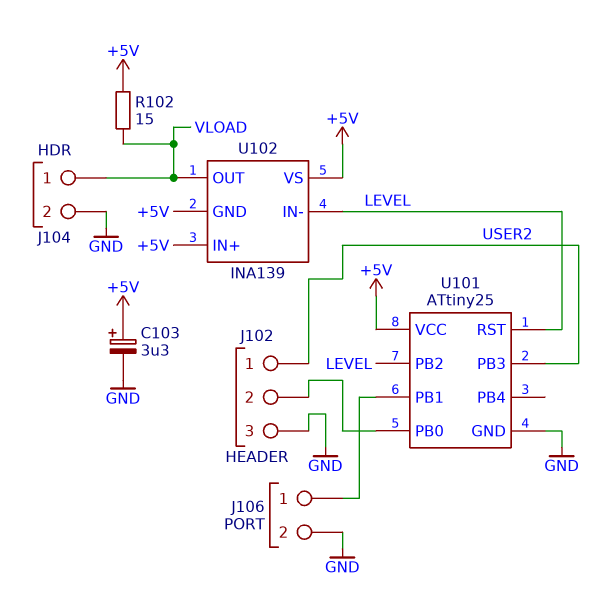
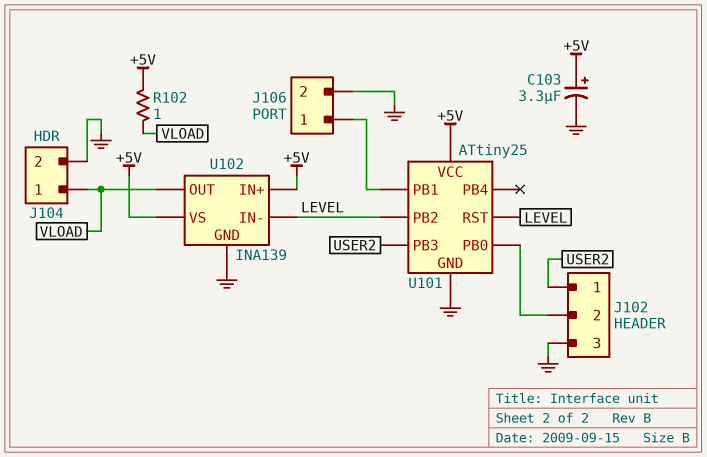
R102: 15 (+5V, VLOAD) -> 1 (+5V, VLOAD)
U102 pin GND: +5V -> GND

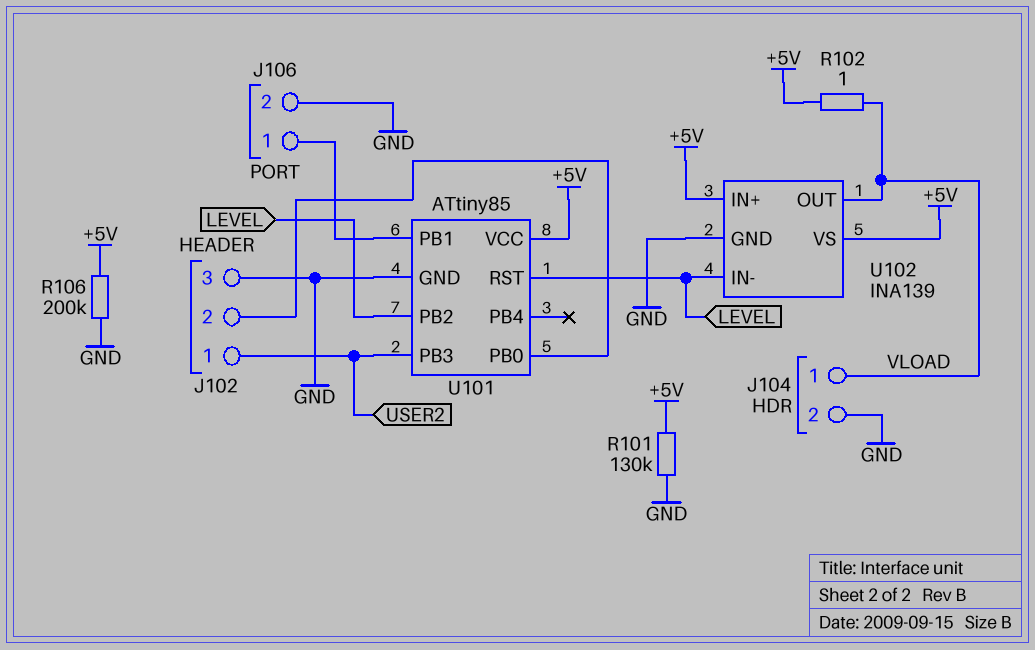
C103: 3.3uF (plus +5V, minus GND) -> none
R101: none -> 130k (+5V, GND)
R106: none -> 200k (+5V, GND)
U101: ATtiny25 -> ATtiny85

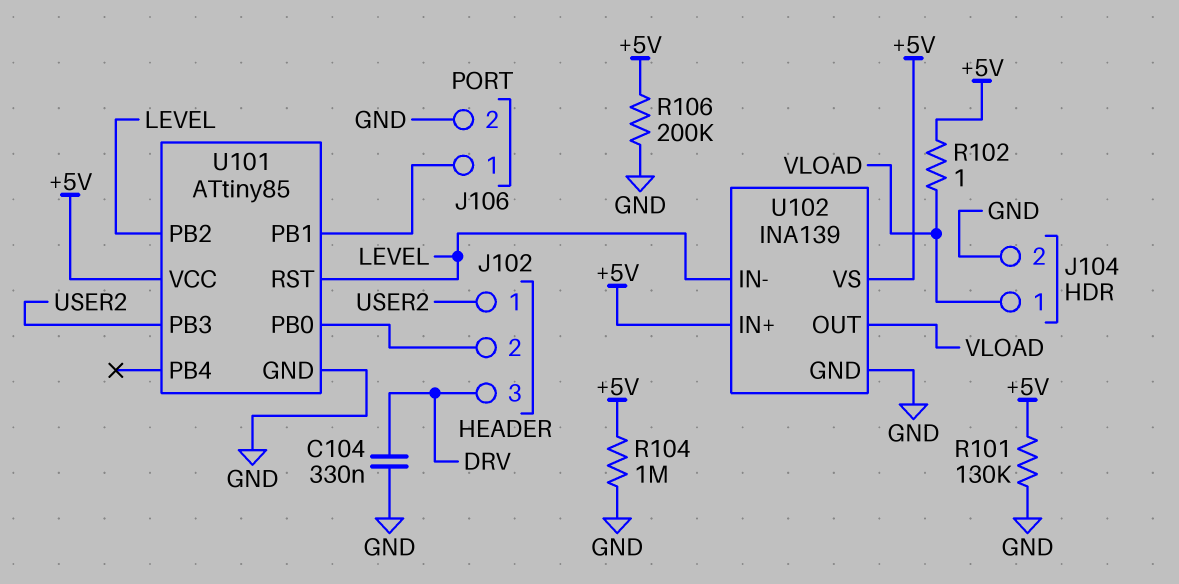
C104: none -> 330nF (DRV, GND)
J102 pin 3: GND -> DRV
R104: none -> 1M (+5V, GND)

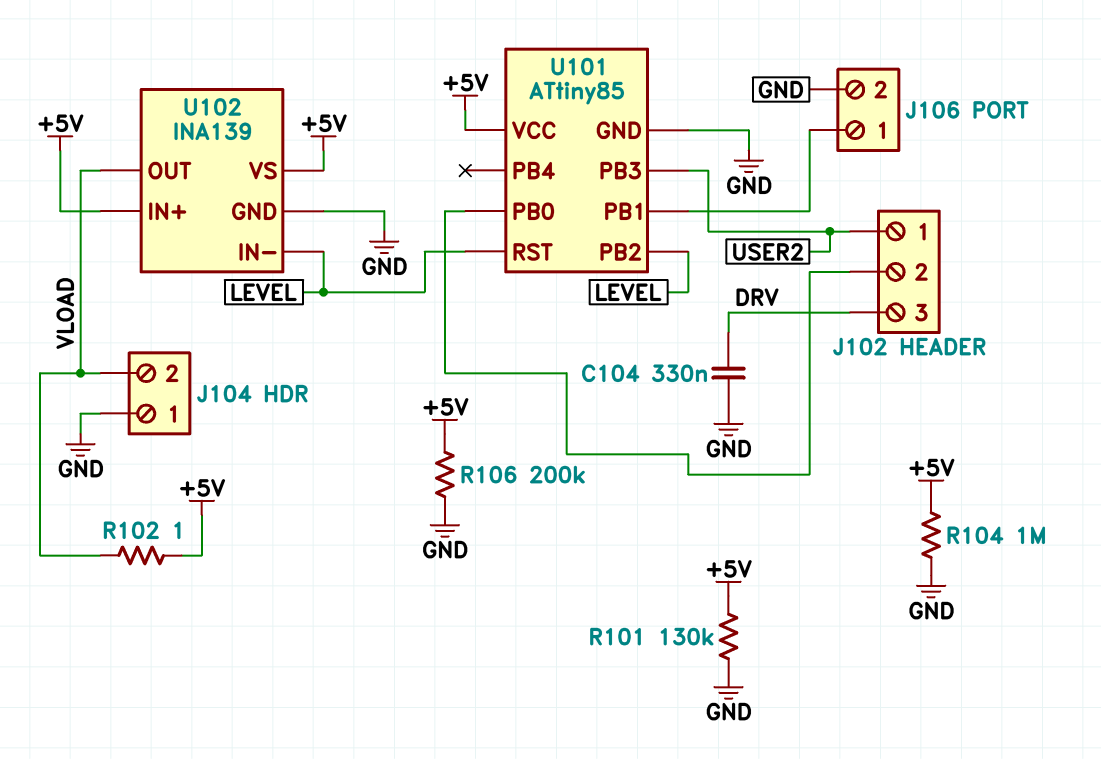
J104 pin 1: VLOAD -> GND
J104 pin 2: GND -> VLOAD

